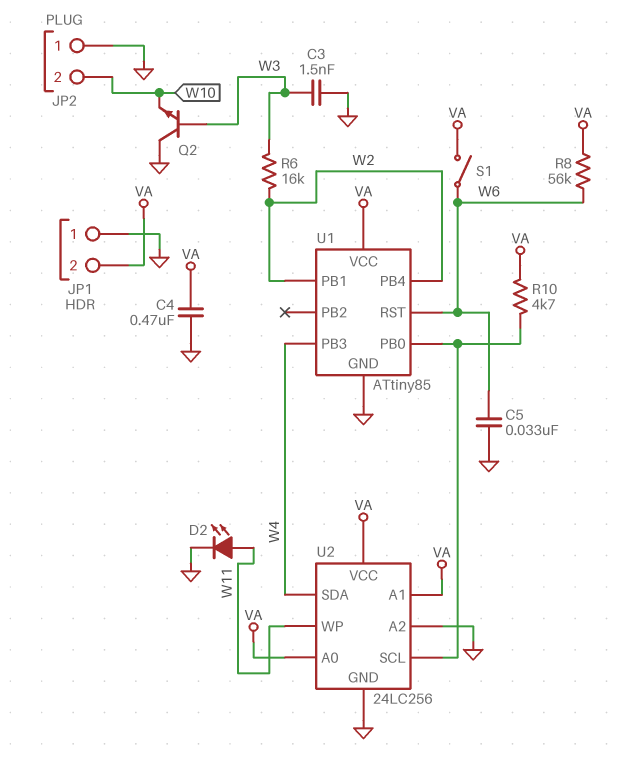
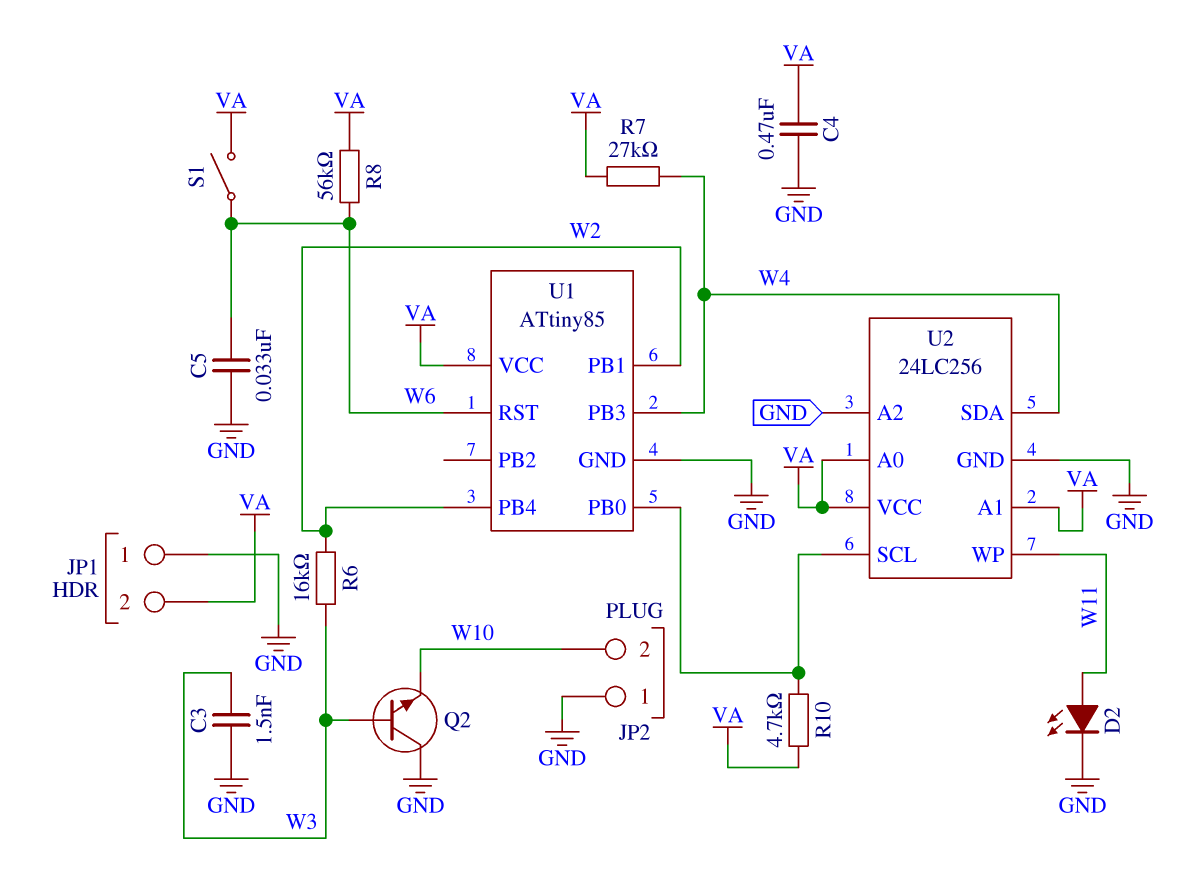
R7: none -> 27k (VA, W4)

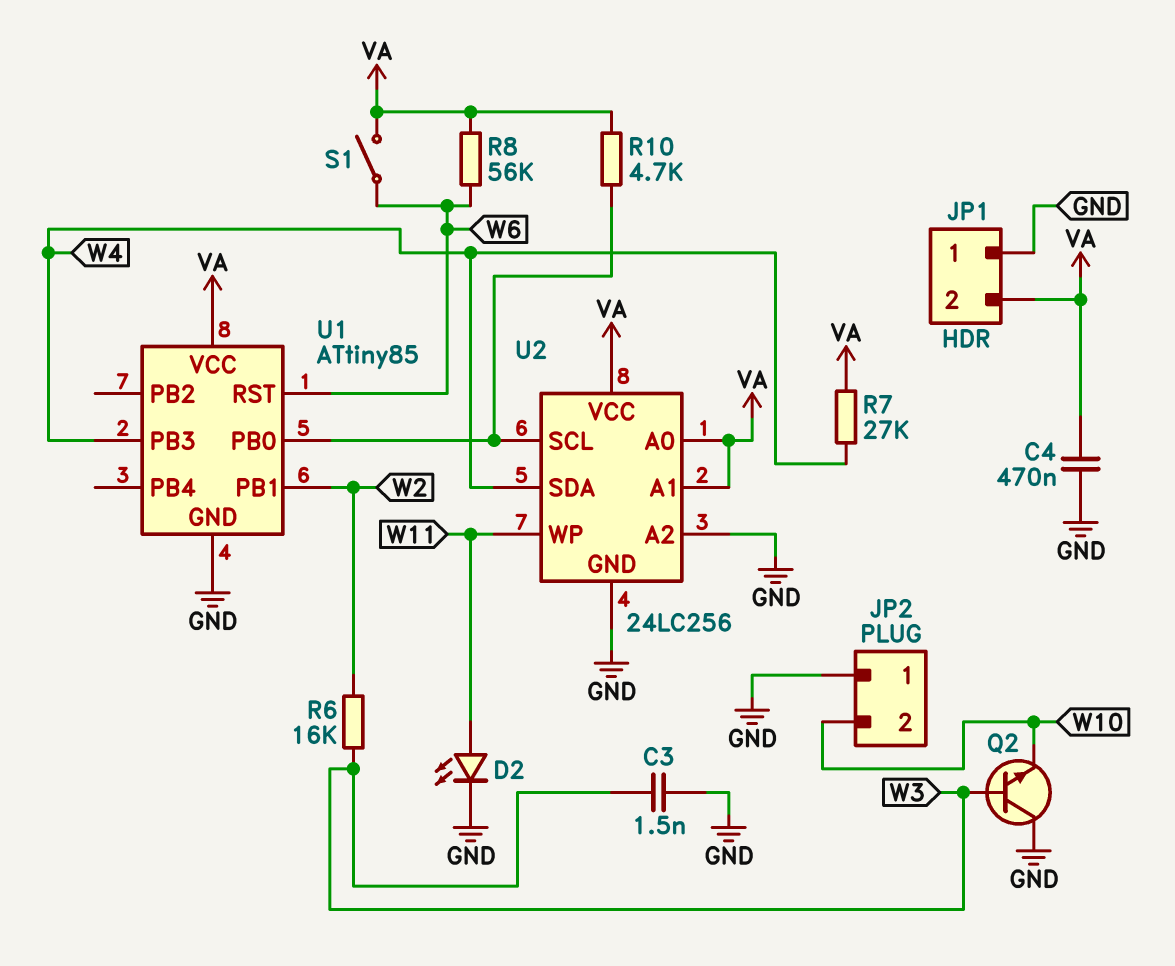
C5: 33nF (GND, W6) -> none
U1 pin PB4: W2 -> none

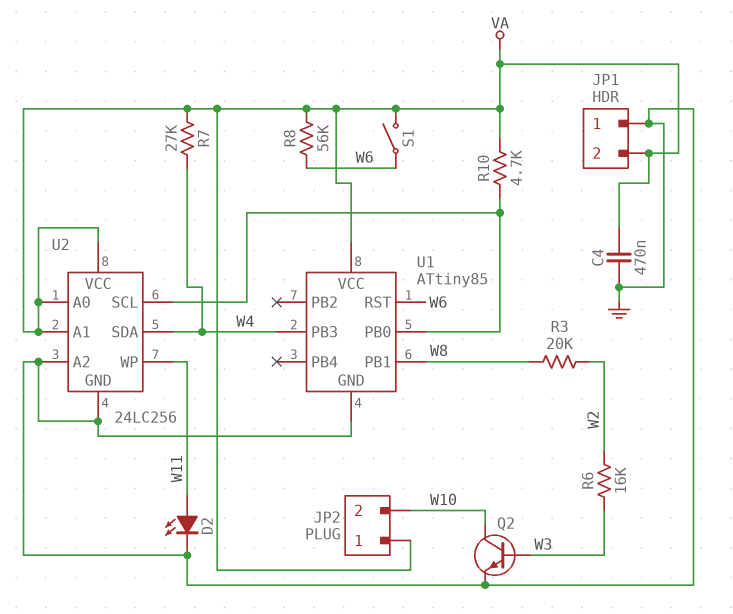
C3: 1.5nF (GND, W3) -> none
JP2 pin 1: GND -> VA
Q2: NPN (B W3, C GND, E W10) -> NPN (B W3, C W10, E GND)
R3: none -> 20k (W2, W8)
U1 pin PB1: W2 -> W8

